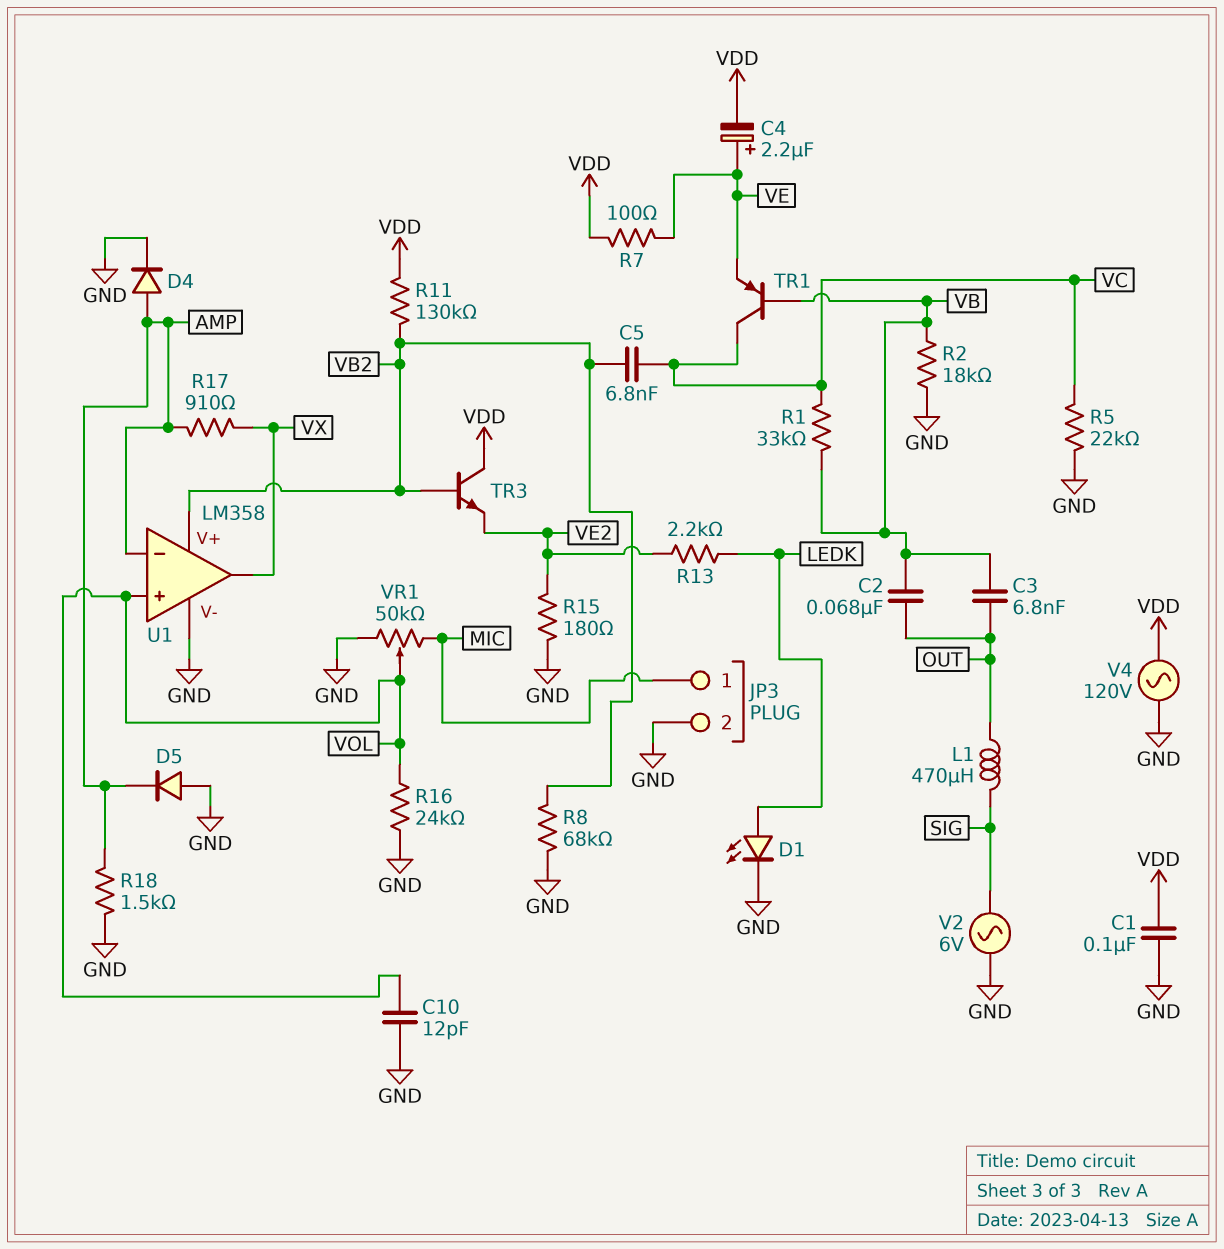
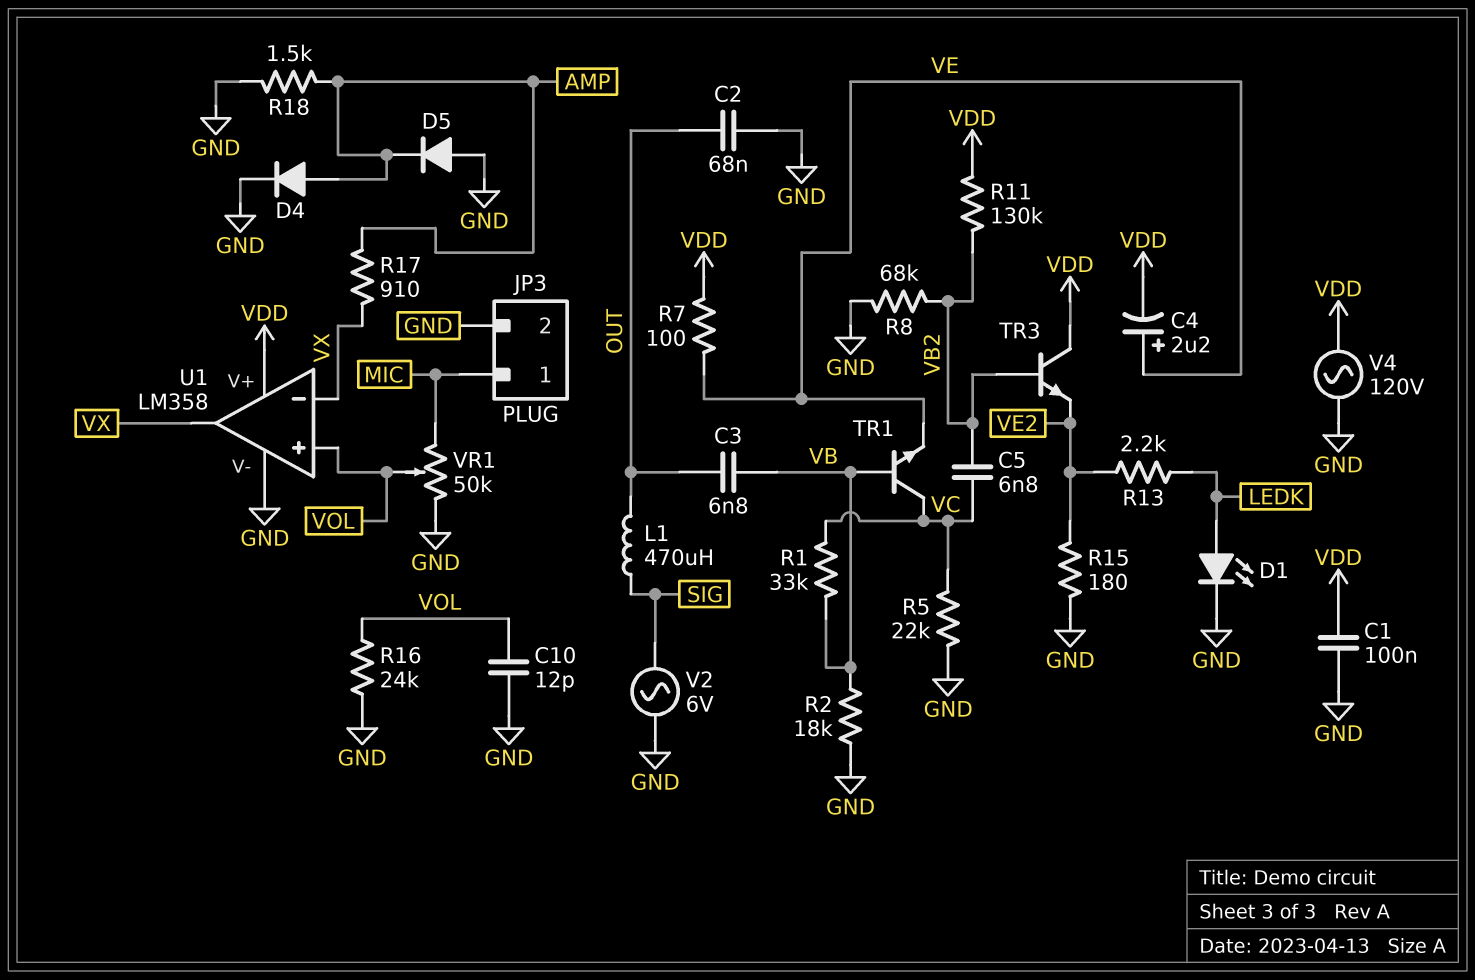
C2: 68nF (OUT, VB) -> 68nF (GND, OUT)
TR1: PNP (B VB, C VC, E VE) -> NPN (B VB, C VC, E VE)
U1 pin V+: VB2 -> VDD
U1 pin in-: AMP -> VX

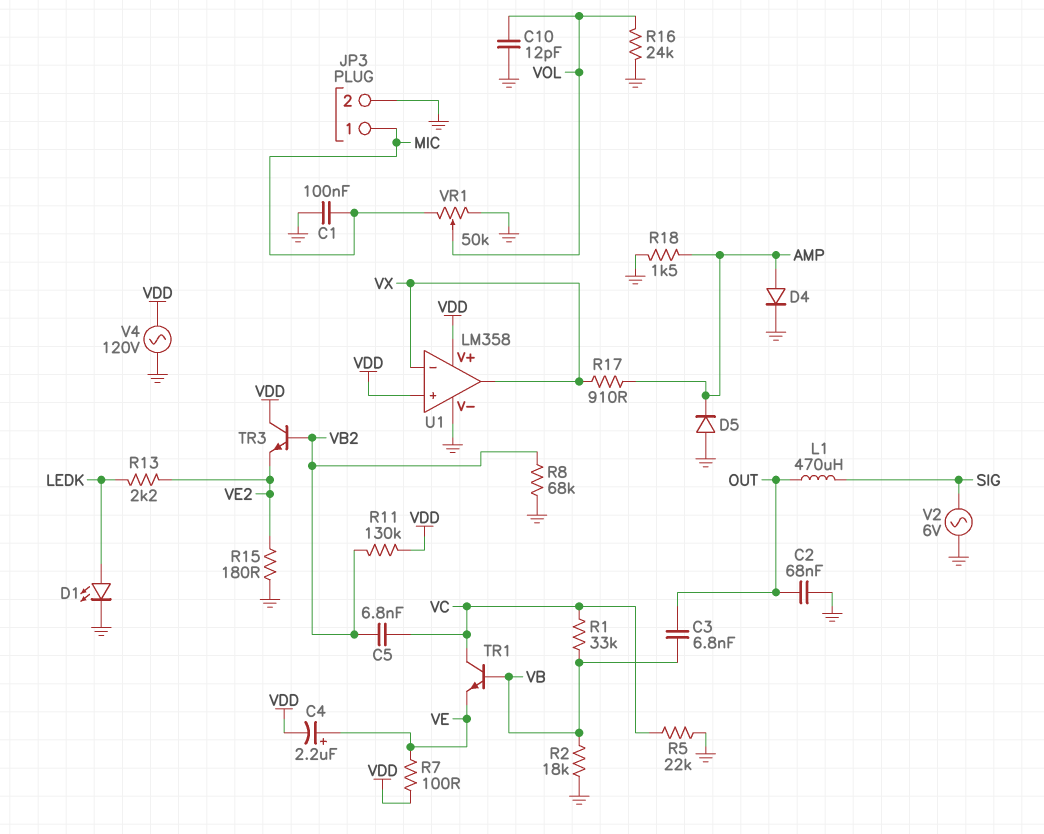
C1: 100nF (GND, VDD) -> 100nF (GND, MIC)
U1 pin in+: VOL -> VDD

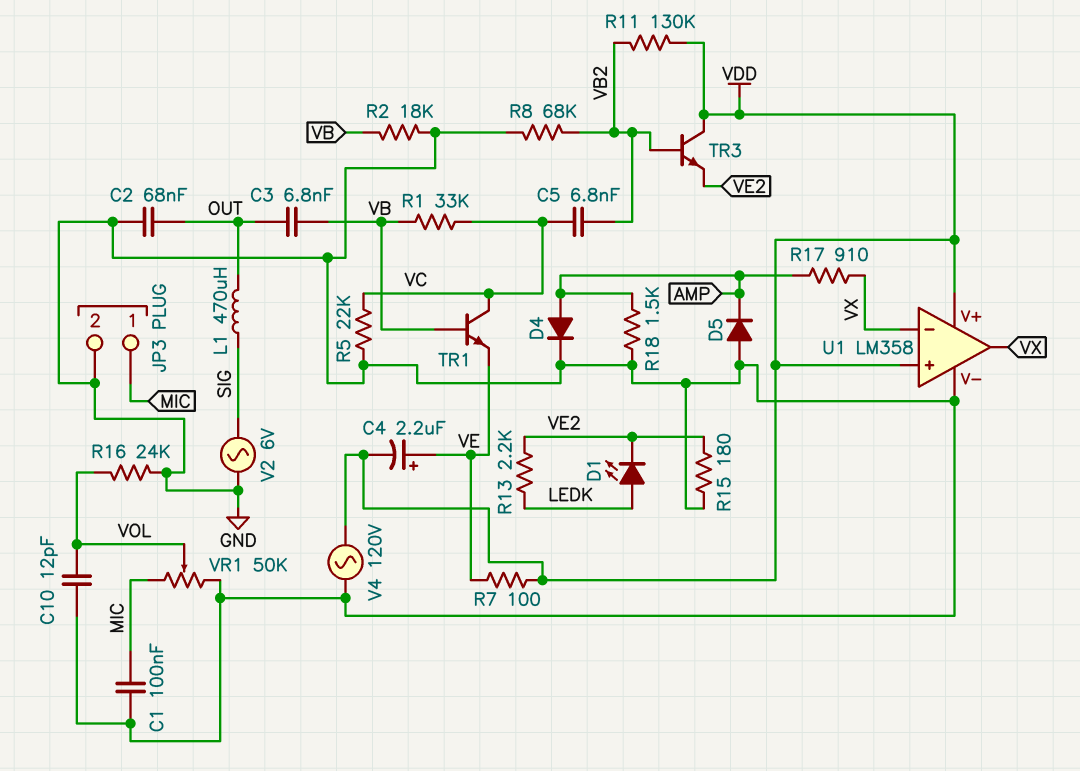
D1: LED (A LEDK, K GND) -> LED (A LEDK, K VE2)

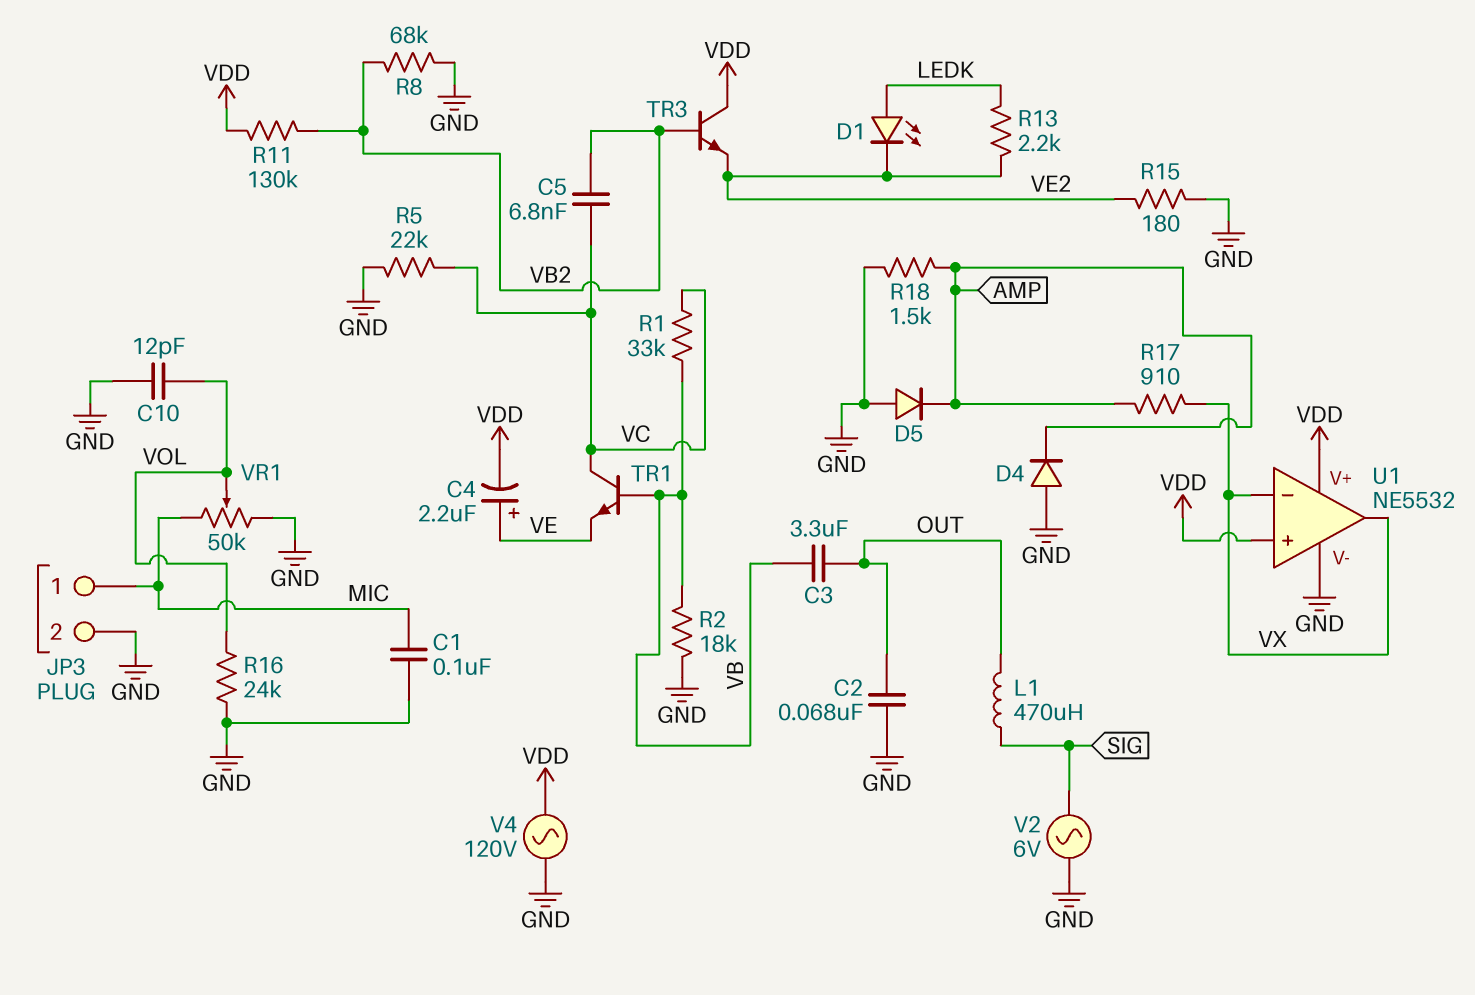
C3: 6.8nF (OUT, VB) -> 3.3uF (OUT, VB)
D4: diode (A AMP, K GND) -> diode (A GND, K AMP)
R7: 100 (VDD, VE) -> none
U1: LM358 -> NE5532

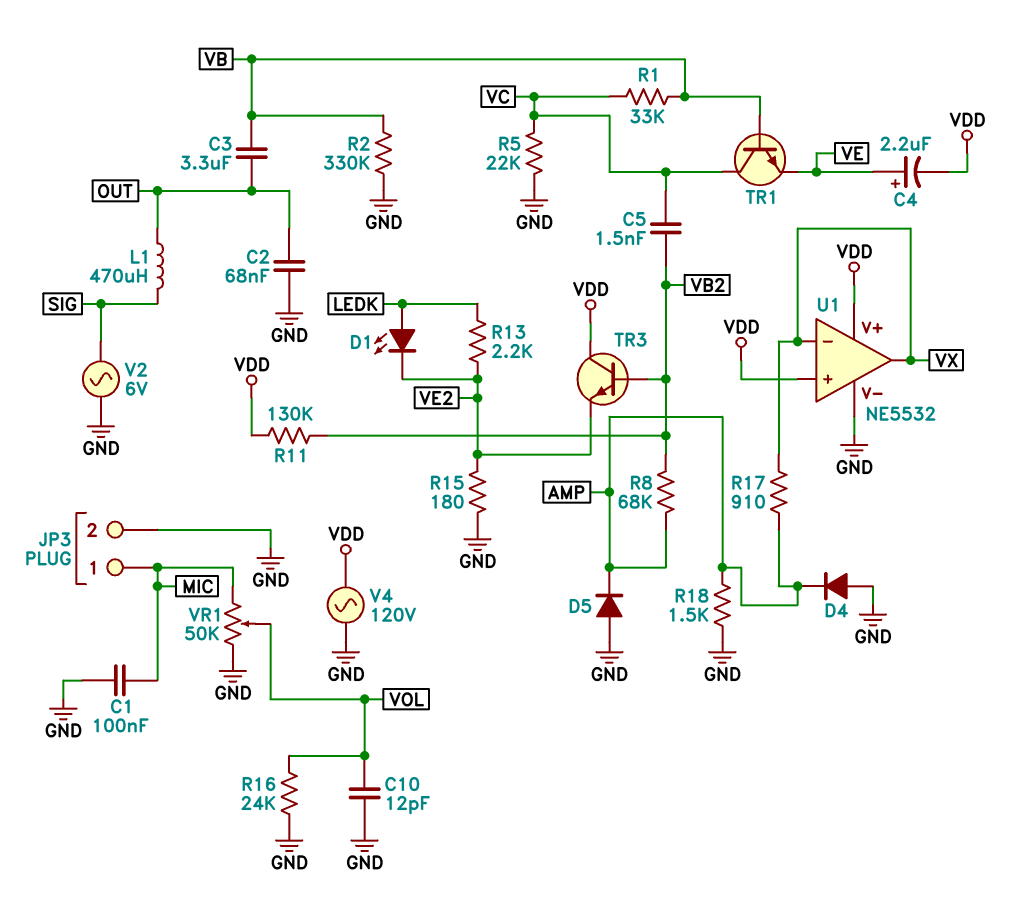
C5: 6.8nF (VB2, VC) -> 1.5nF (VB2, VC)
R2: 18k (GND, VB) -> 330k (GND, VB)
R8: 68k (GND, VB2) -> 68k (AMP, VB2)

